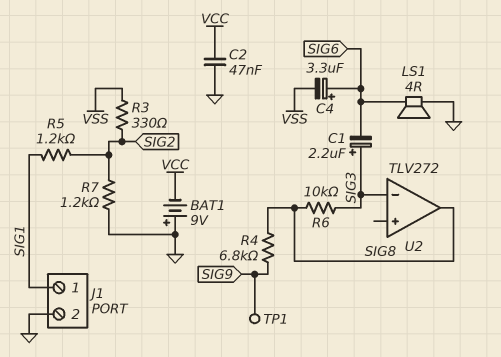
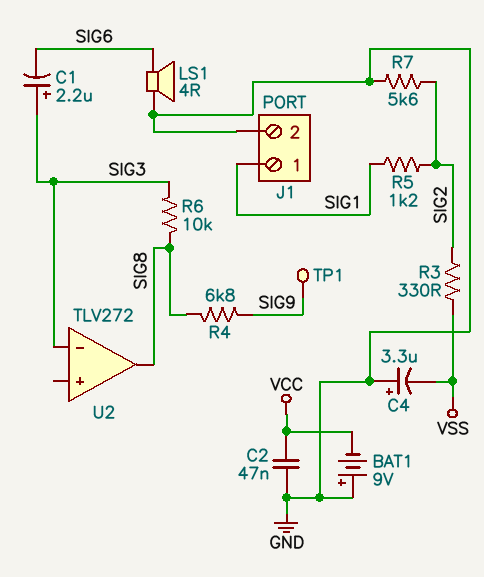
C4: 3.3uF (plus SIG6, minus VSS) -> 3.3uF (plus GND, minus VSS)
R7: 1.2k (GND, SIG2) -> 5.6k (GND, SIG2)

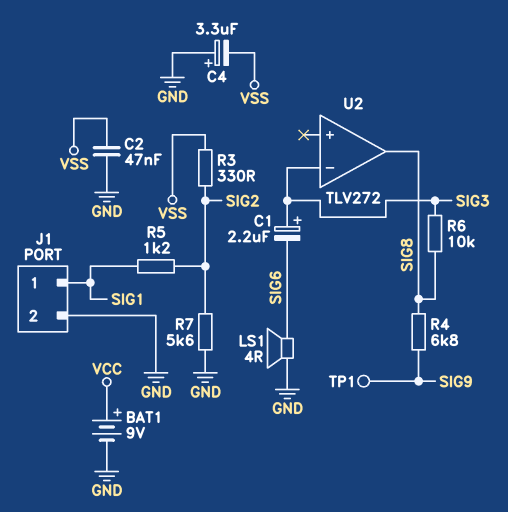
BAT1: 9V (plus GND, minus VCC) -> 9V (plus VCC, minus GND)
C2: 47nF (GND, VCC) -> 47nF (GND, VSS)

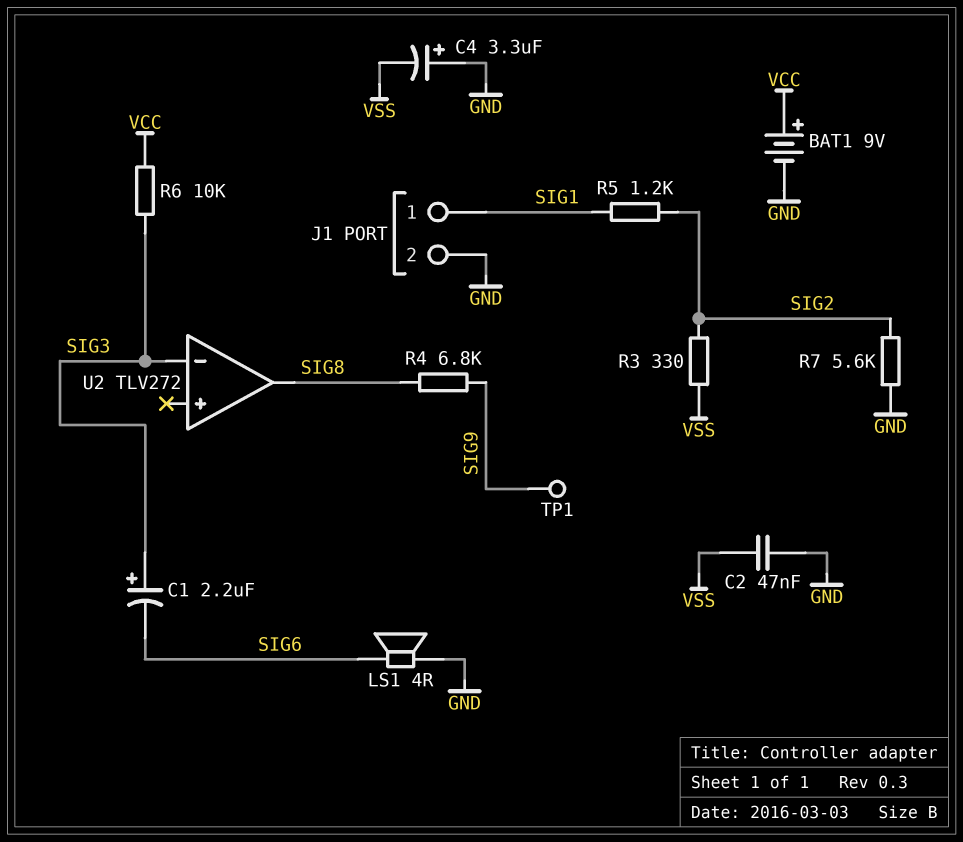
R6: 10k (SIG3, SIG8) -> 10k (SIG3, VCC)

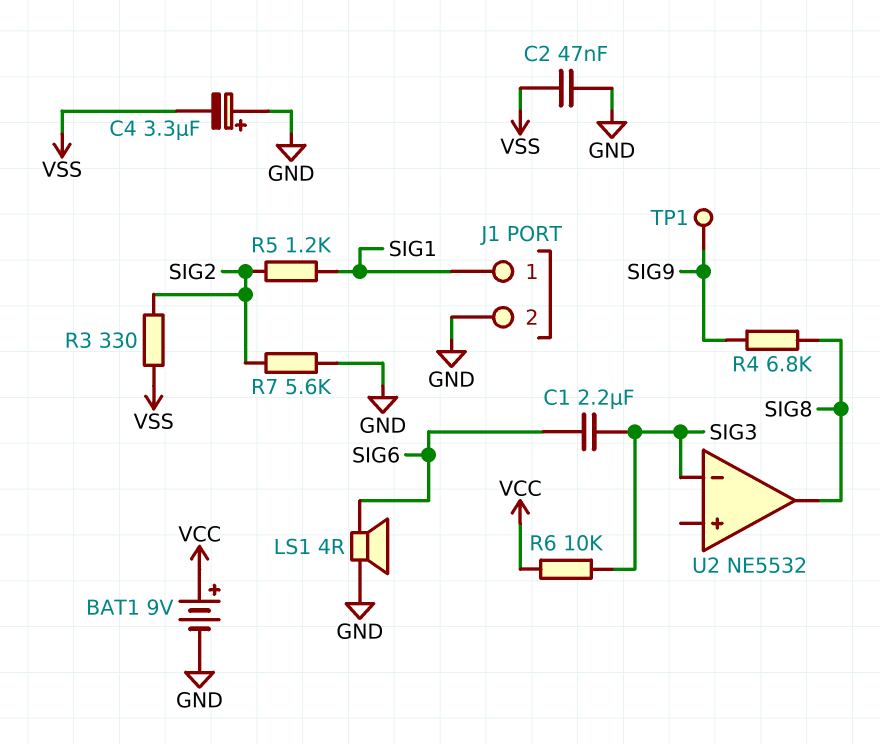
C1: 2.2uF (plus SIG3, minus SIG6) -> 2.2uF (SIG3, SIG6)
U2: TLV272 -> NE5532

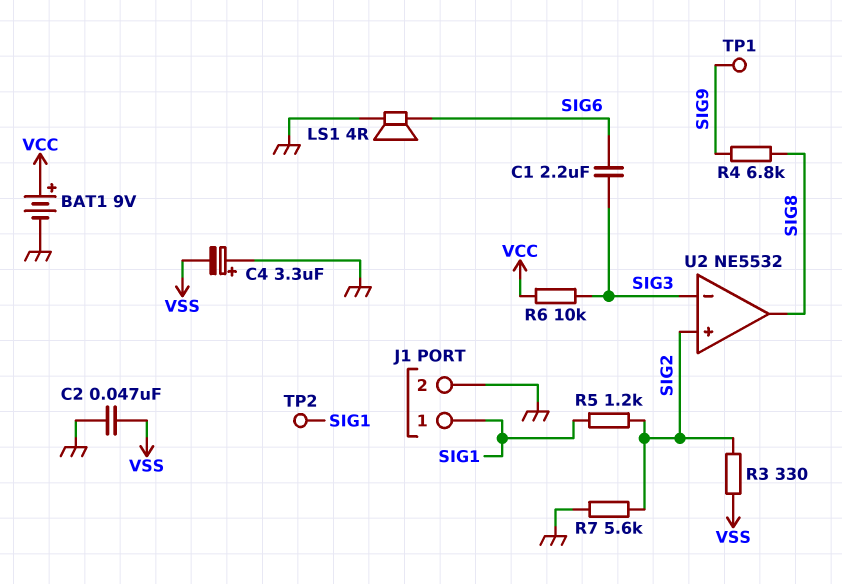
TP2: none -> test point (SIG1)
U2 pin in+: none -> SIG2

